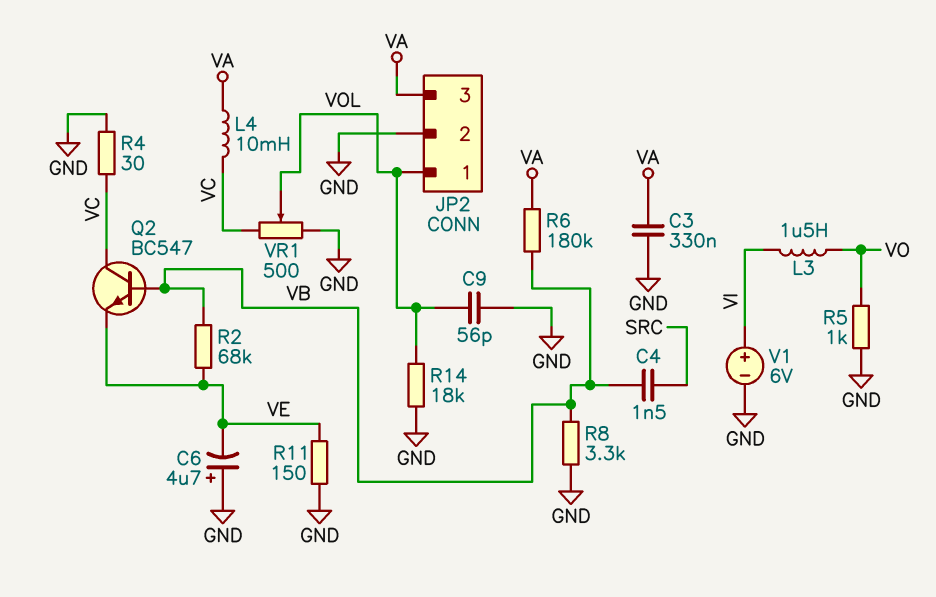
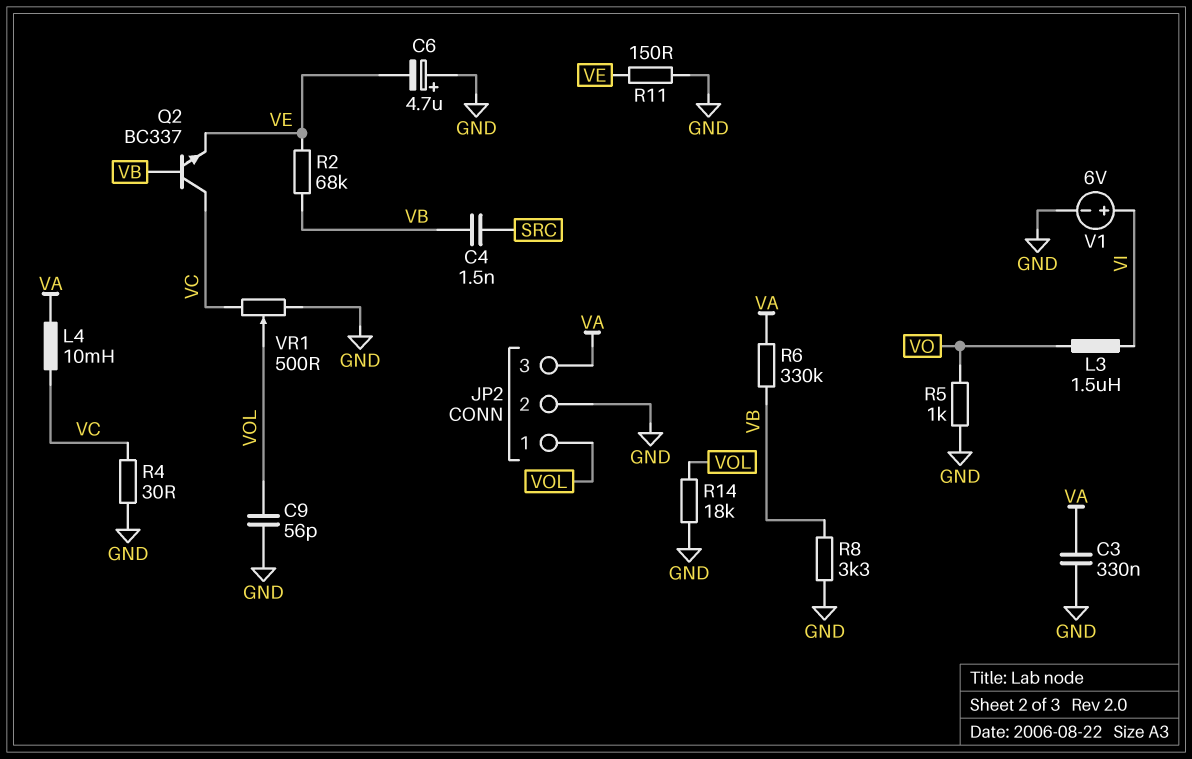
Q2: NPN BC547 (B VB, C VC, E VE) -> NPN BC337 (B VB, C VC, E VE)
R6: 180k (VA, VB) -> 330k (VA, VB)

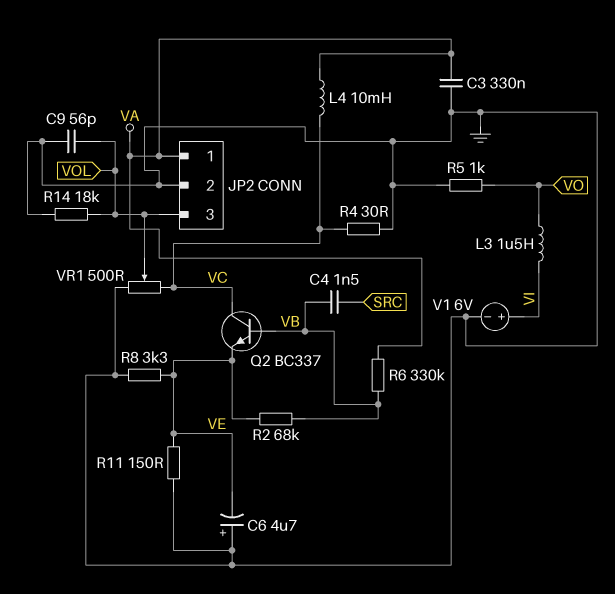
JP2 pin 1: VOL -> VA
JP2 pin 3: VA -> VOL
R8: 3.3k (GND, VB) -> 3.3k (GND, VE)

